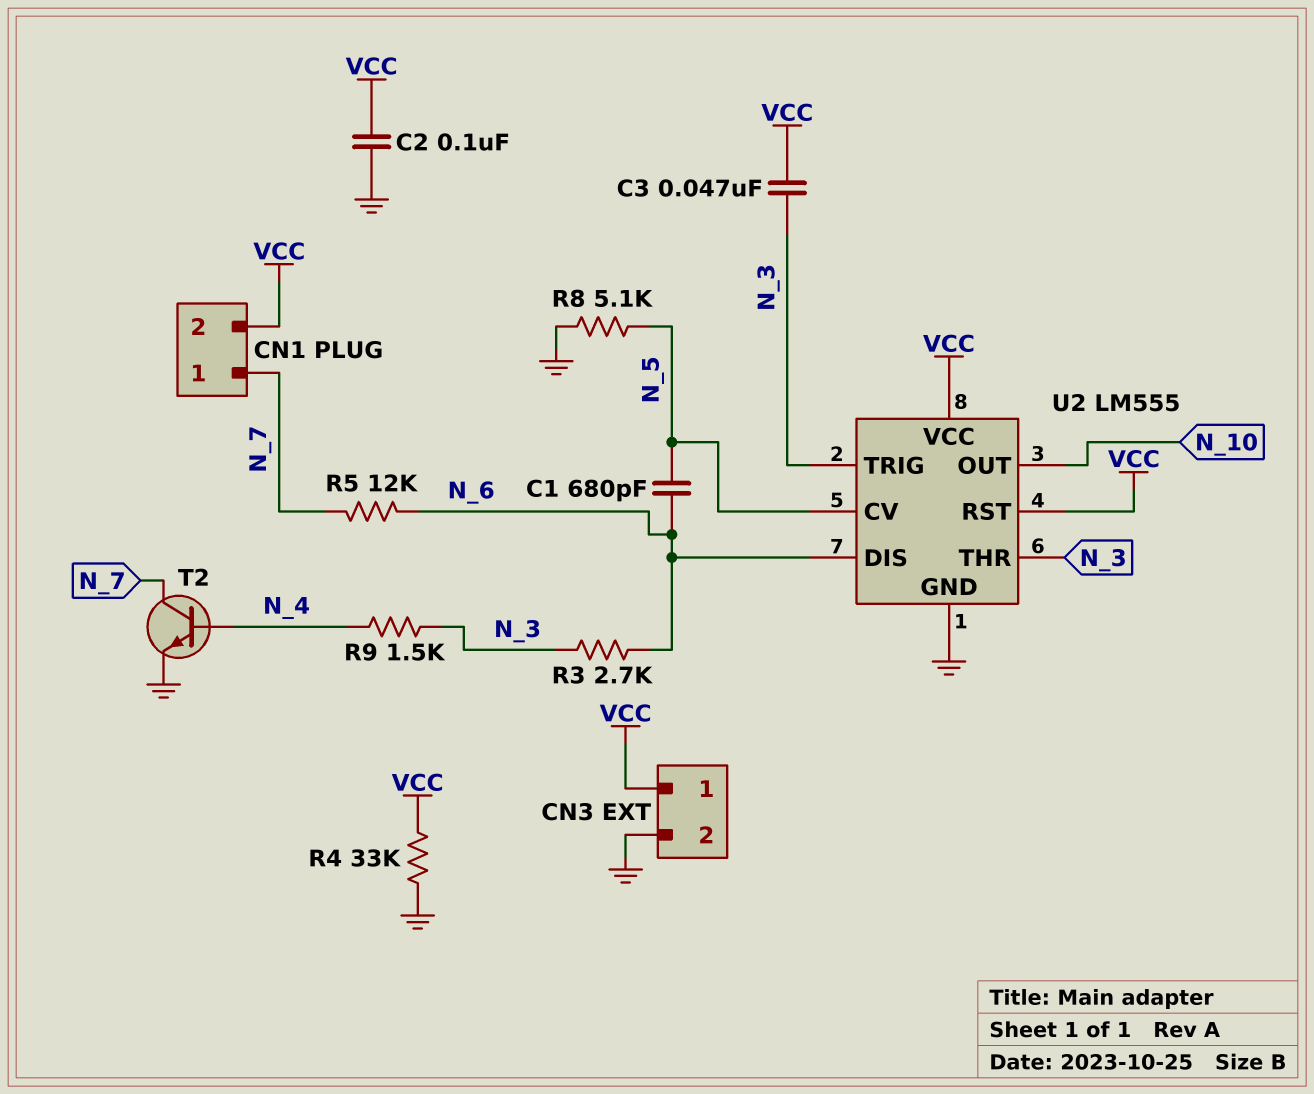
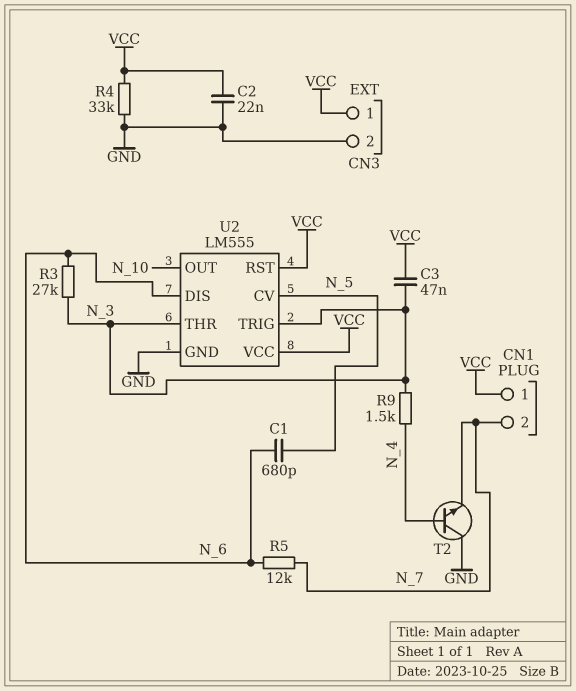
C2: 100nF (GND, VCC) -> 22nF (GND, VCC)
CN1 pin 1: N_7 -> VCC
CN1 pin 2: VCC -> N_7
R3: 2.7k (N_3, N_6) -> 27k (N_3, N_6)
R8: 5.1k (GND, N_5) -> none
T2: NPN (B N_4, C N_7, E GND) -> NPN (B N_4, C GND, E N_7)

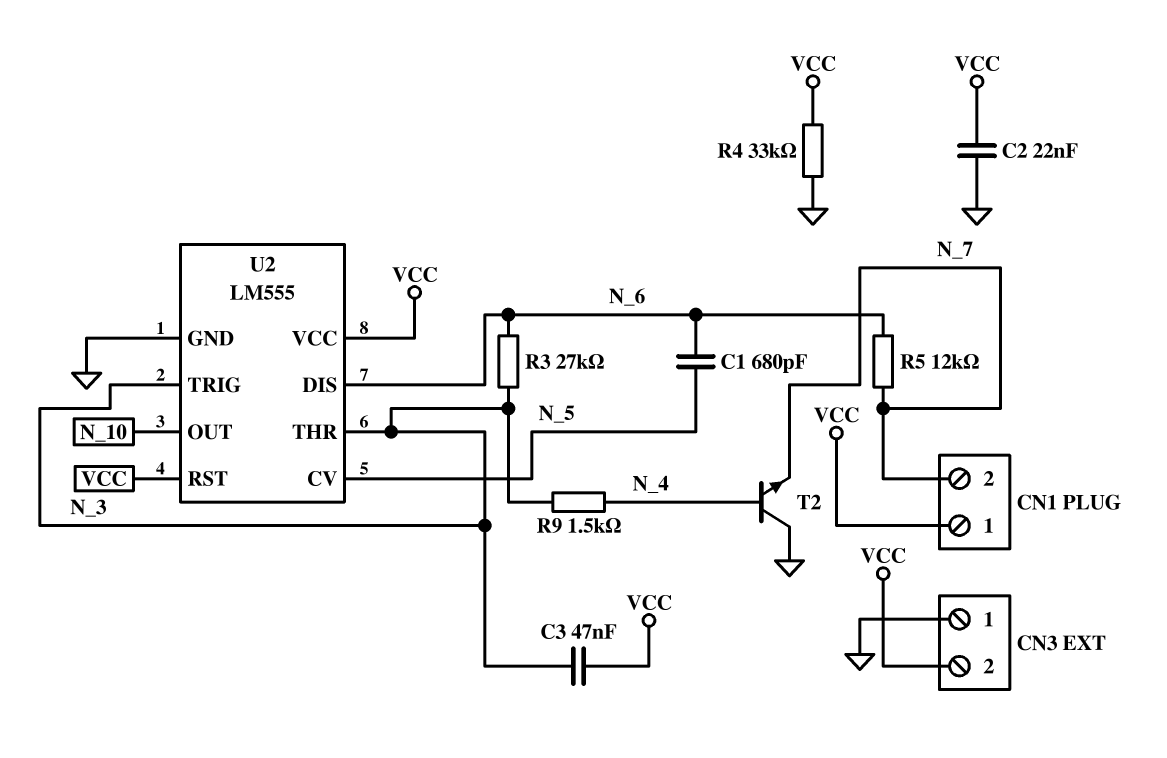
CN3 pin 1: VCC -> GND
CN3 pin 2: GND -> VCC

